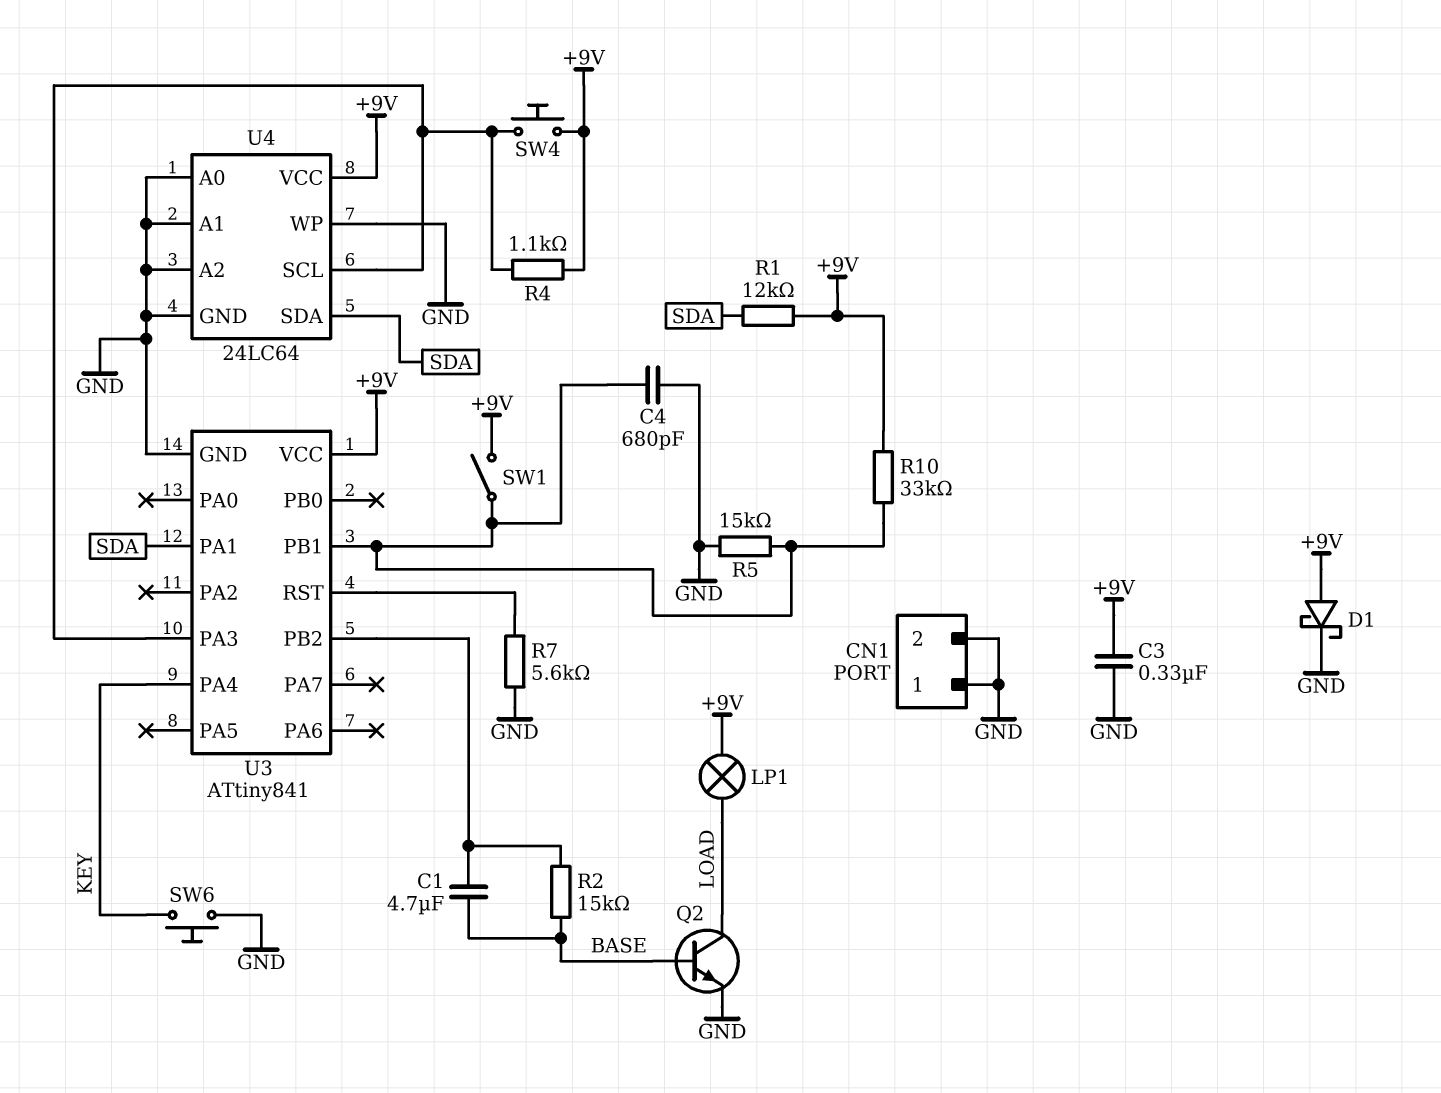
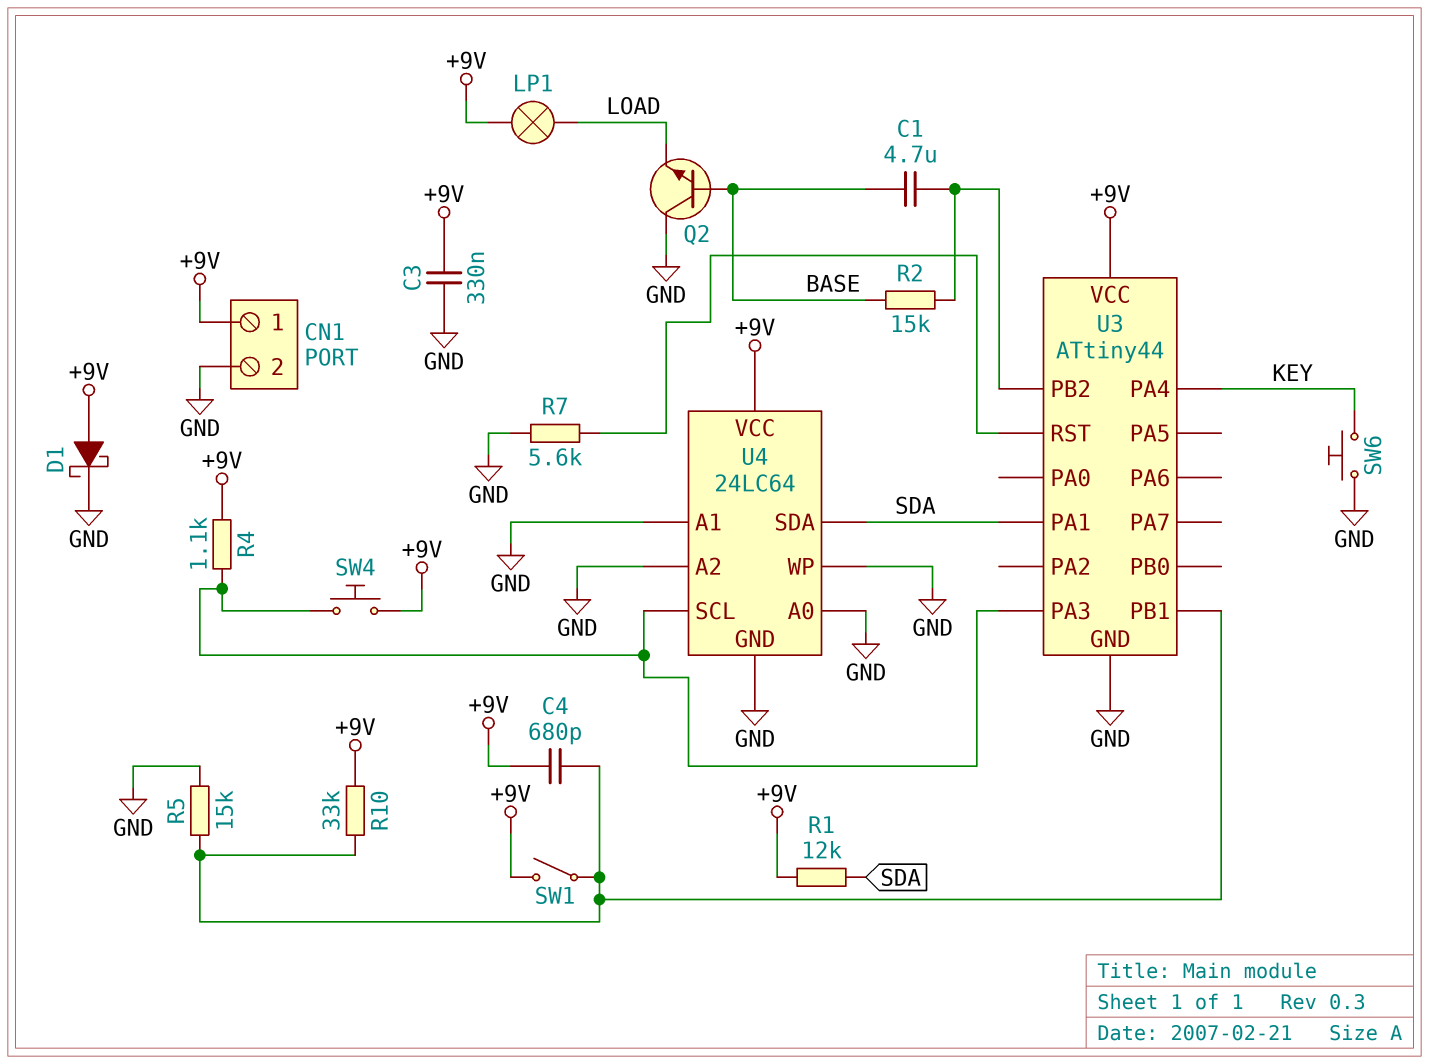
C4: 680pF (GND, U3/PB1) -> 680pF (+9V, U3/PB1)
CN1 pin 1: GND -> +9V
Q2: NPN (B BASE, C LOAD, E GND) -> NPN (B BASE, C GND, E LOAD)
U3: ATtiny841 -> ATtiny44

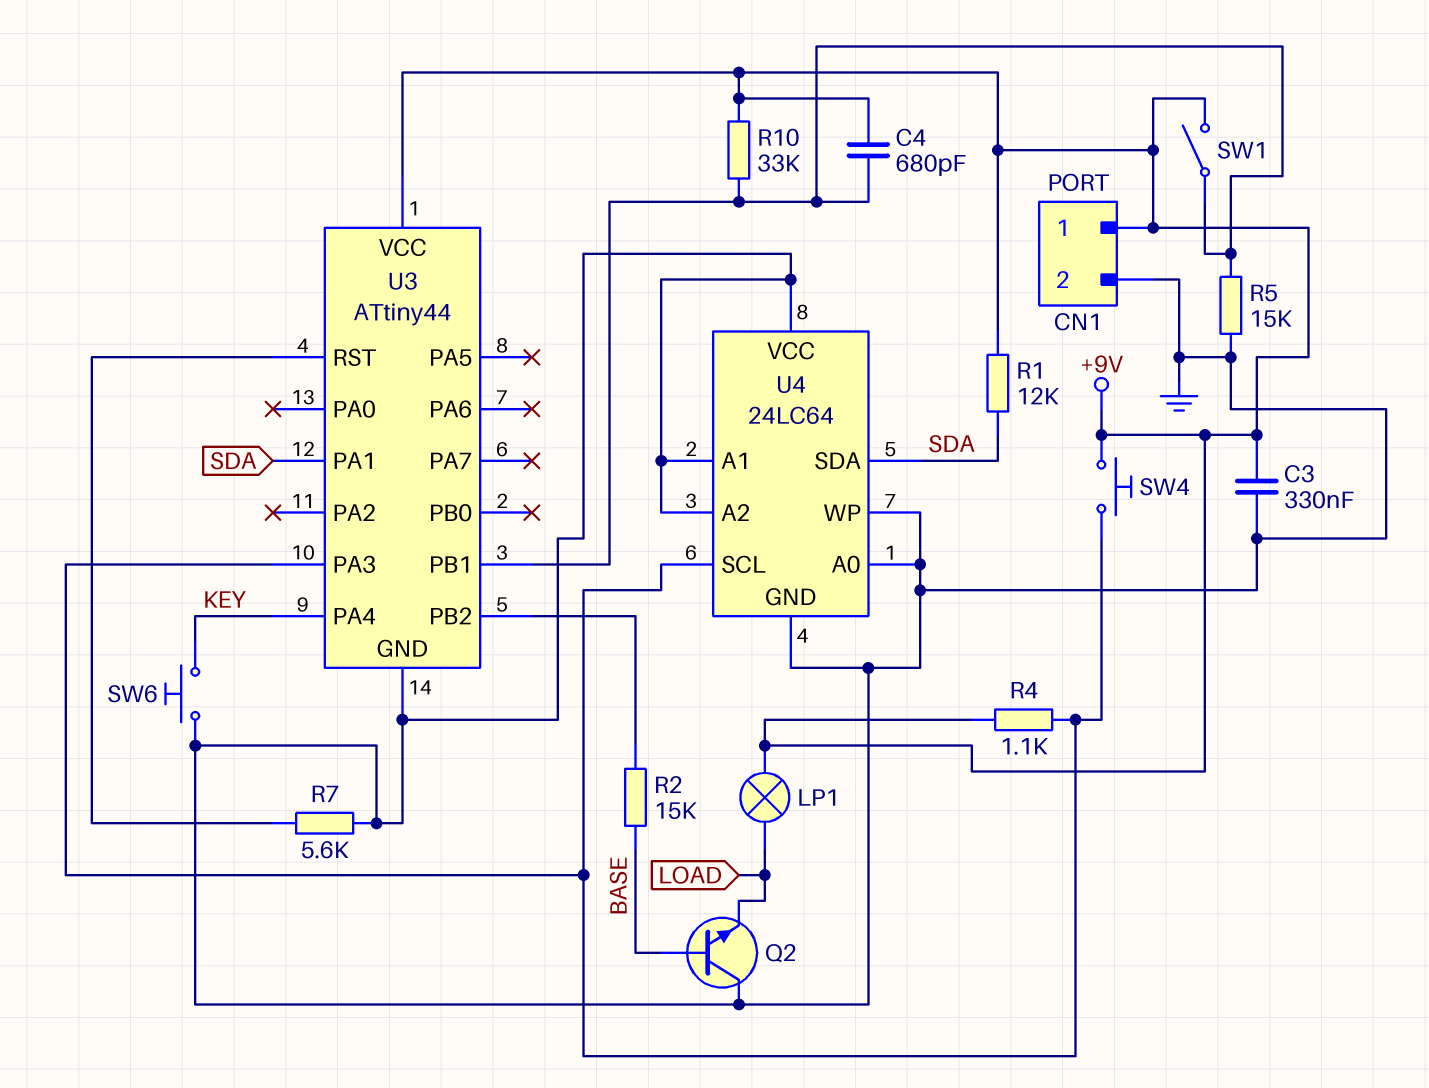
C1: 4.7uF (BASE, U3/PB2) -> none
D1: schottky (A +9V, K GND) -> none
U4 pin VCC: +9V -> GND

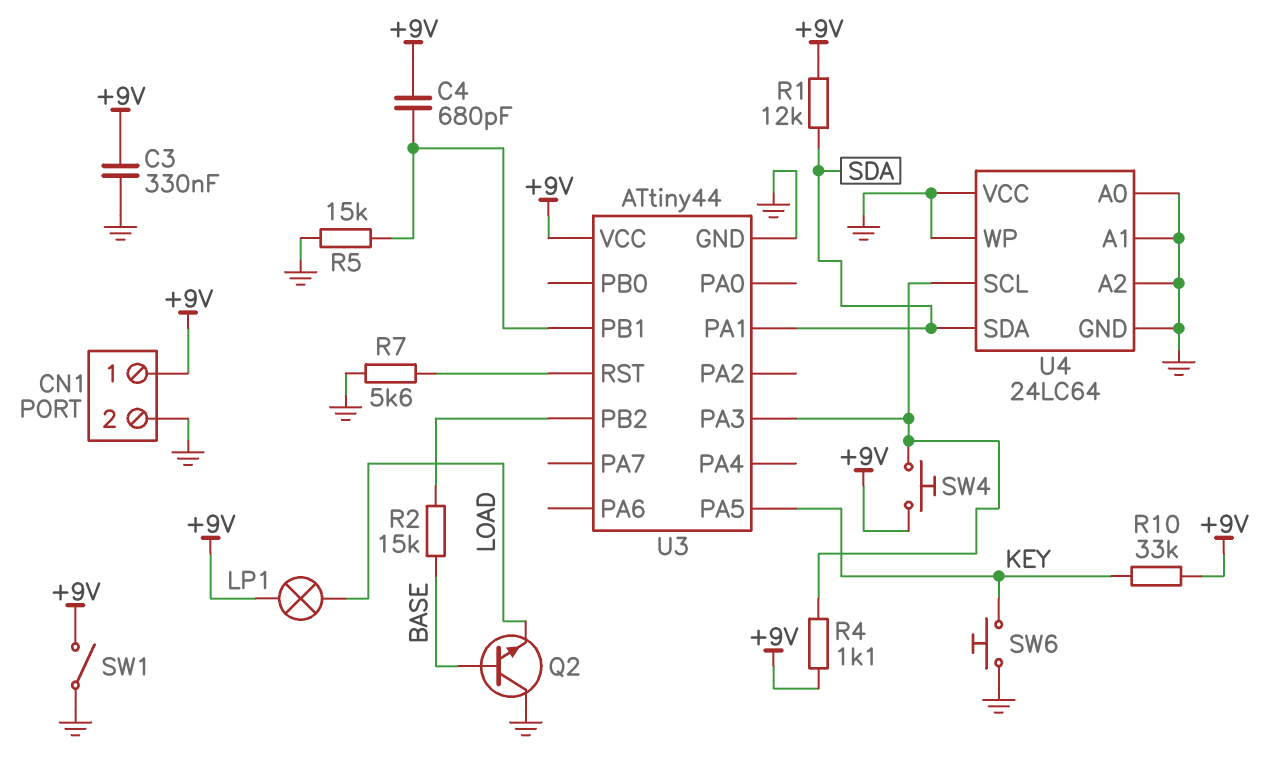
R10: 33k (+9V, U3/PB1) -> 33k (+9V, KEY)
SW1: switch (+9V, U3/PB1) -> switch (+9V, GND)
U3 pin PA4: KEY -> none
U3 pin PA5: none -> KEY

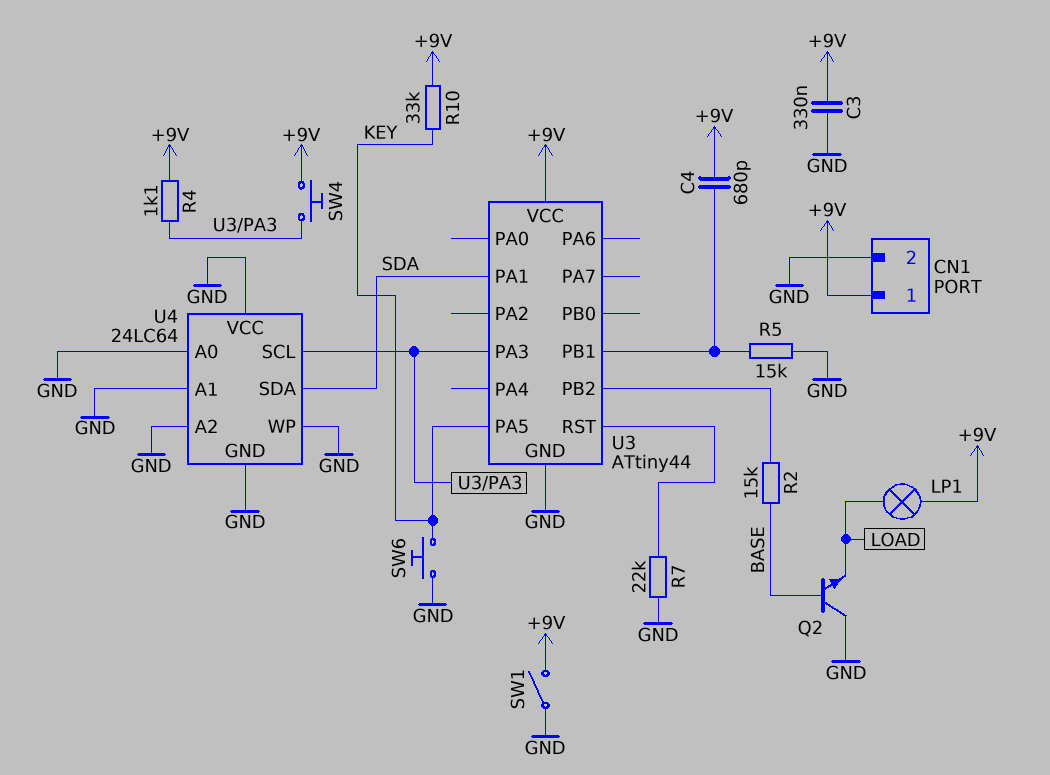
R1: 12k (+9V, SDA) -> none
R7: 5.6k (GND, U3/RST) -> 22k (GND, U3/RST)

